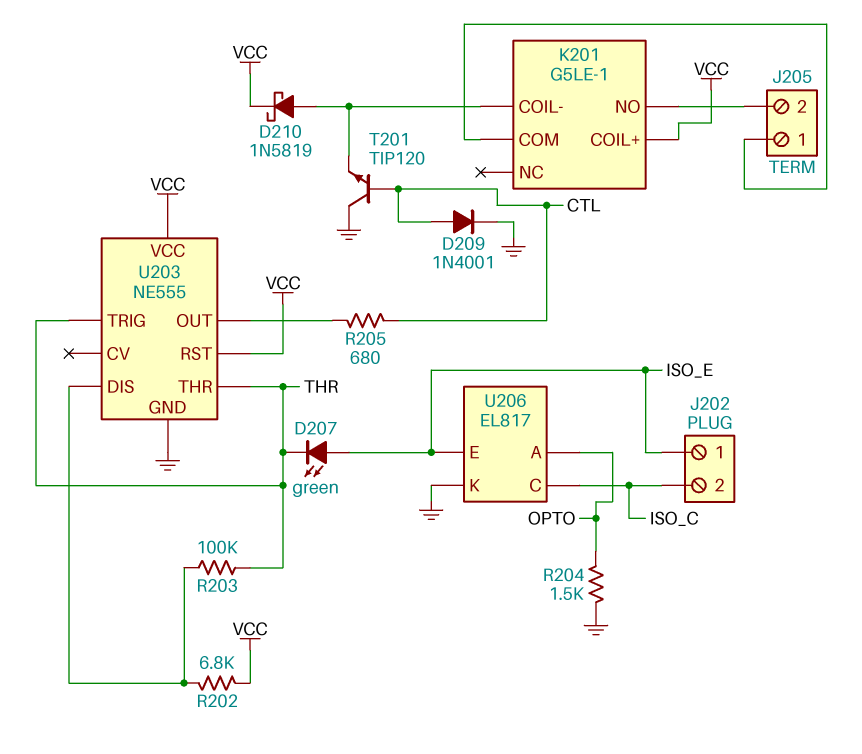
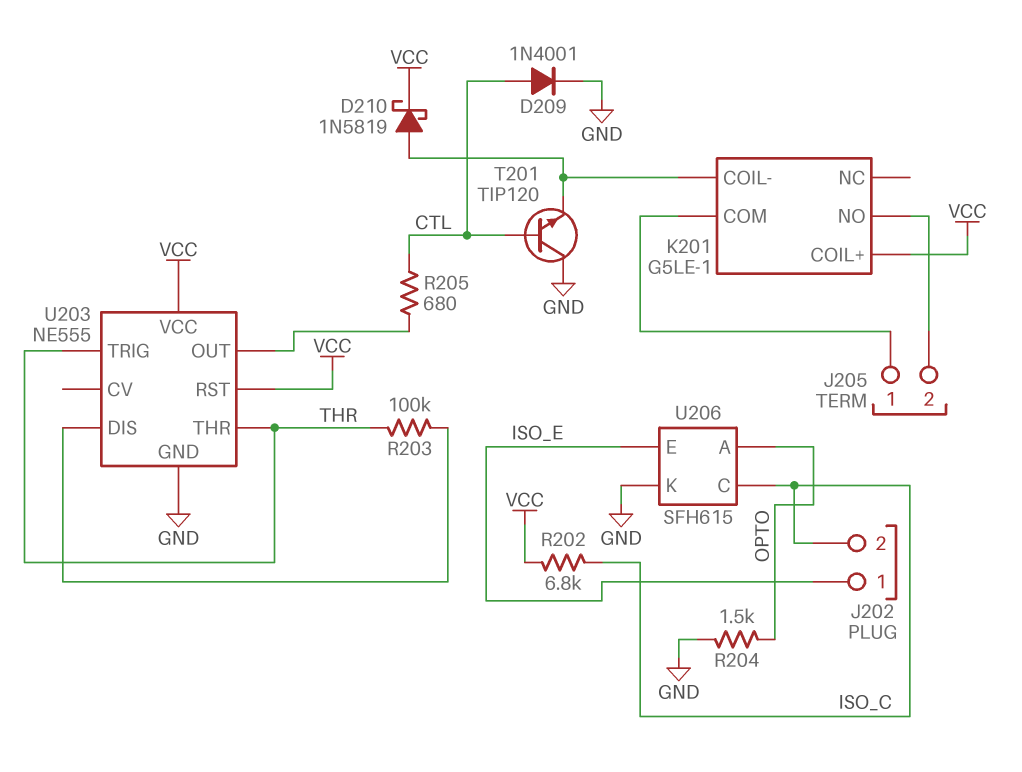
D207: LED green (A ISO_E, K THR) -> none
R202: 6.8k (U203/DIS, VCC) -> 6.8k (ISO_C, VCC)
U206: EL817 -> SFH615

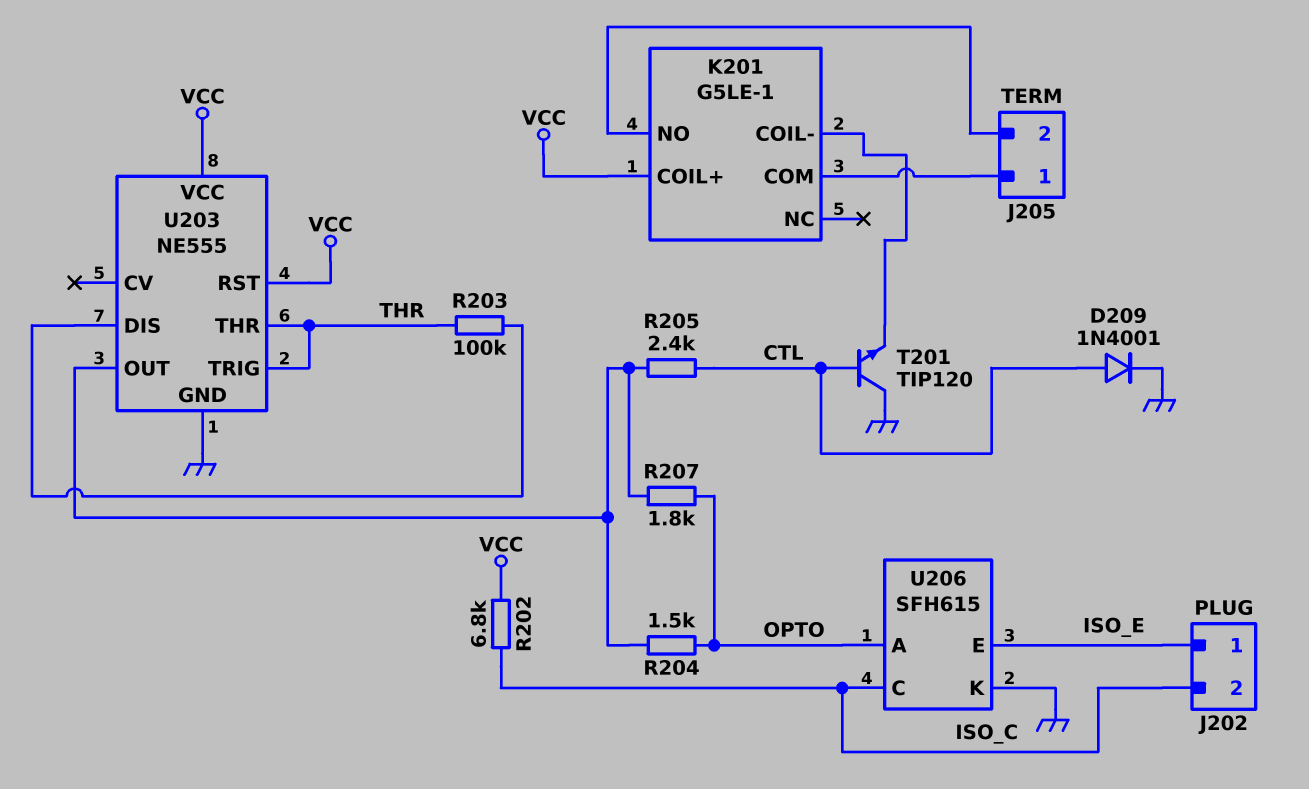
D210: schottky 1N5819 (A K201/COIL-, K VCC) -> none
R204: 1.5k (GND, OPTO) -> 1.5k (OPTO, U203/OUT)
R205: 680 (CTL, U203/OUT) -> 2.4k (CTL, U203/OUT)
R207: none -> 1.8k (OPTO, U203/OUT)

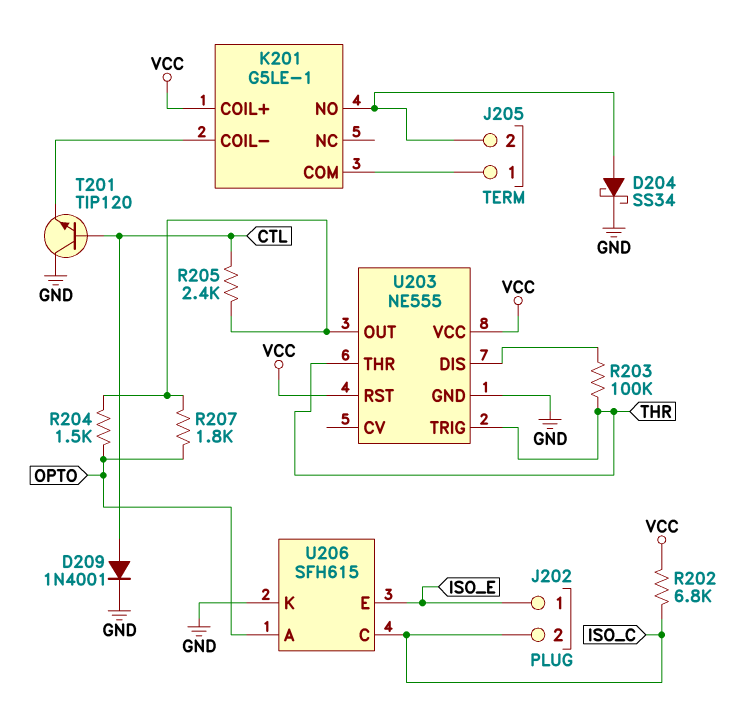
D204: none -> schottky SS34 (A J205/2, K GND)

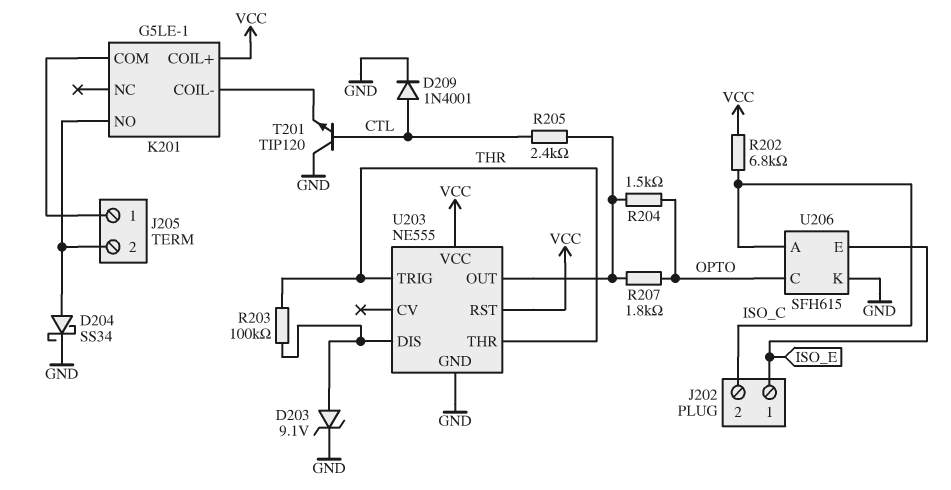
D203: none -> zener 9.1V (A U203/DIS, K GND)
U206 pin A: OPTO -> ISO_C
U206 pin C: ISO_C -> OPTO

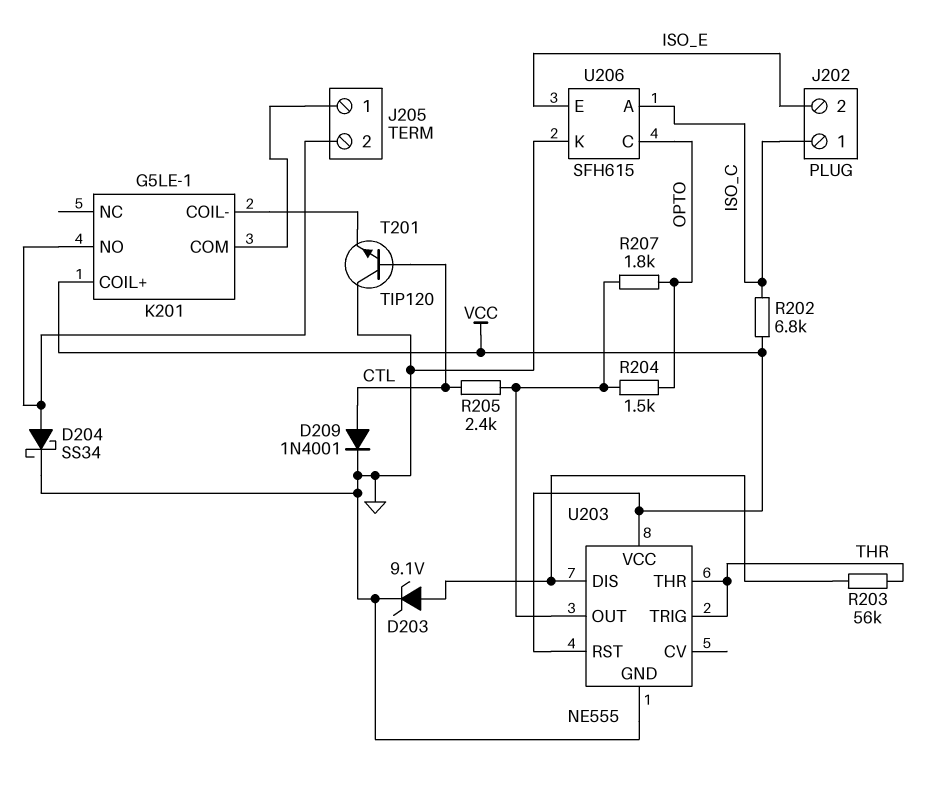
J202 pin 1: ISO_E -> ISO_C
J202 pin 2: ISO_C -> ISO_E
R203: 100k (THR, U203/DIS) -> 56k (THR, U203/DIS)

